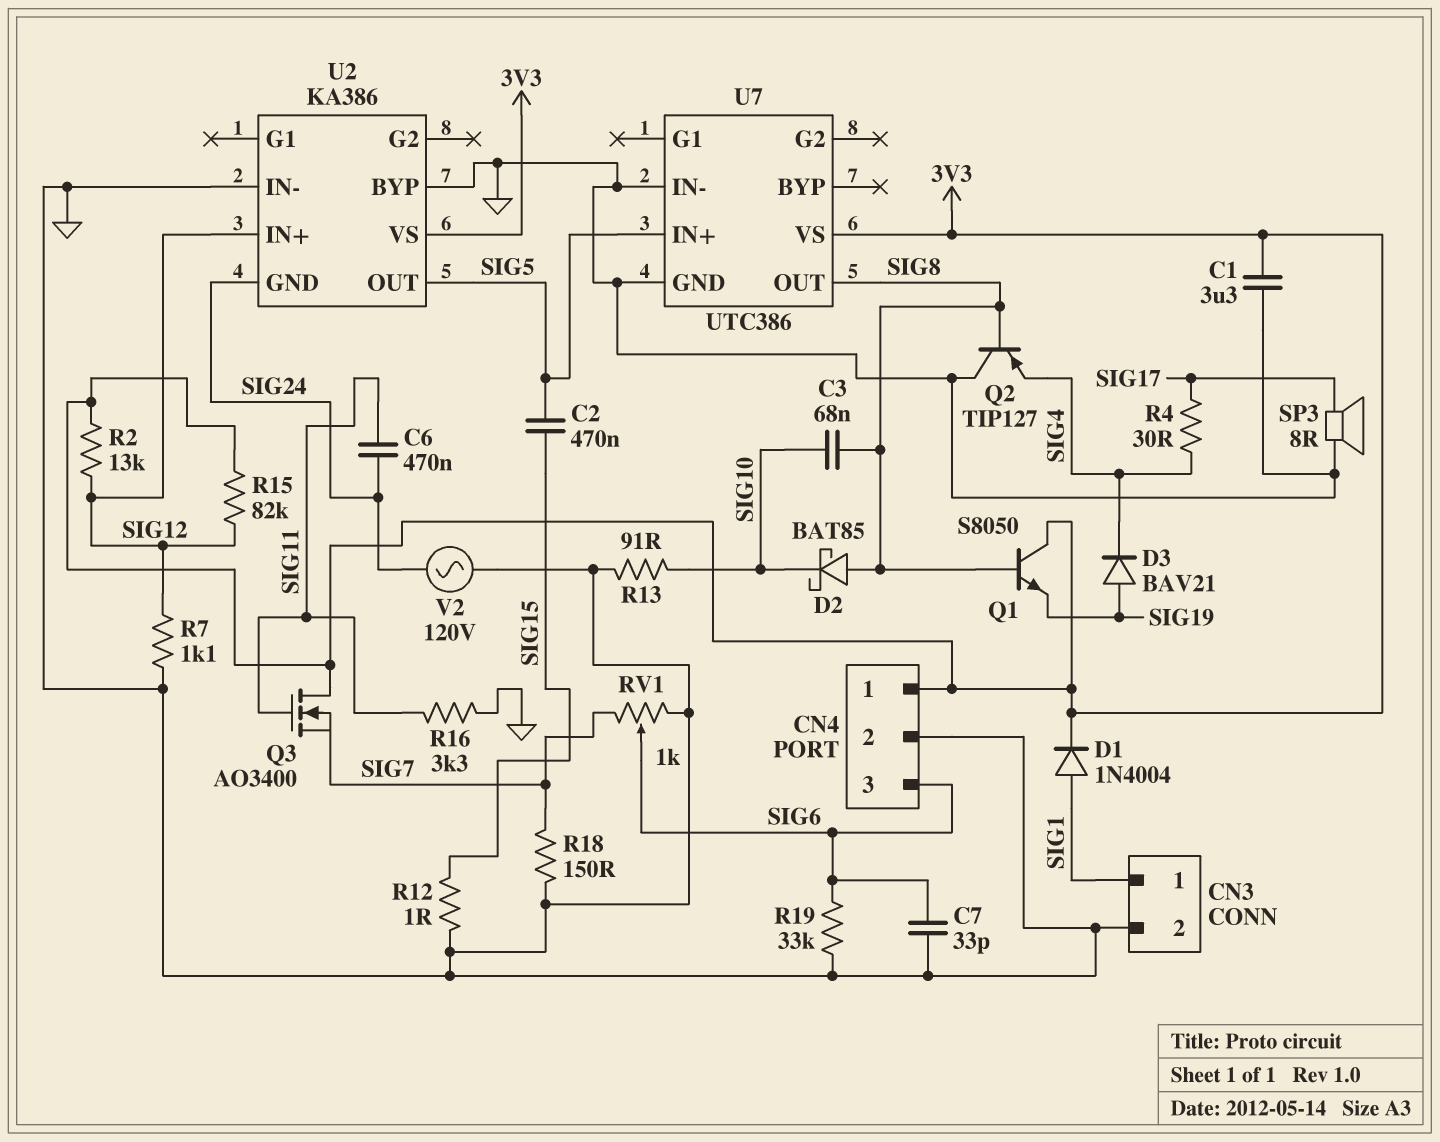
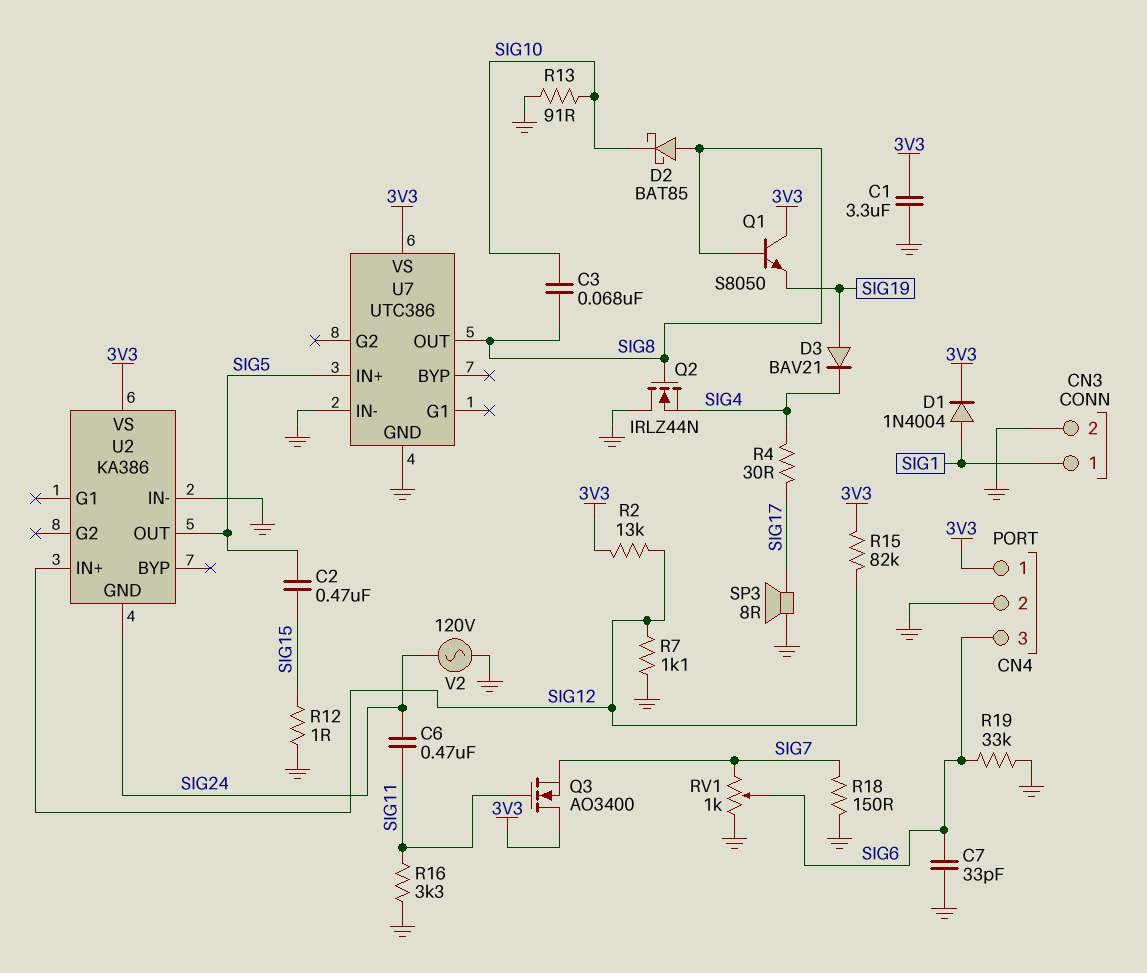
Q2: PNP TIP127 (B SIG8, C GND, E SIG4) -> NMOS IRLZ44N (G SIG8, D GND, S SIG4)
U2 pin BYP: GND -> none

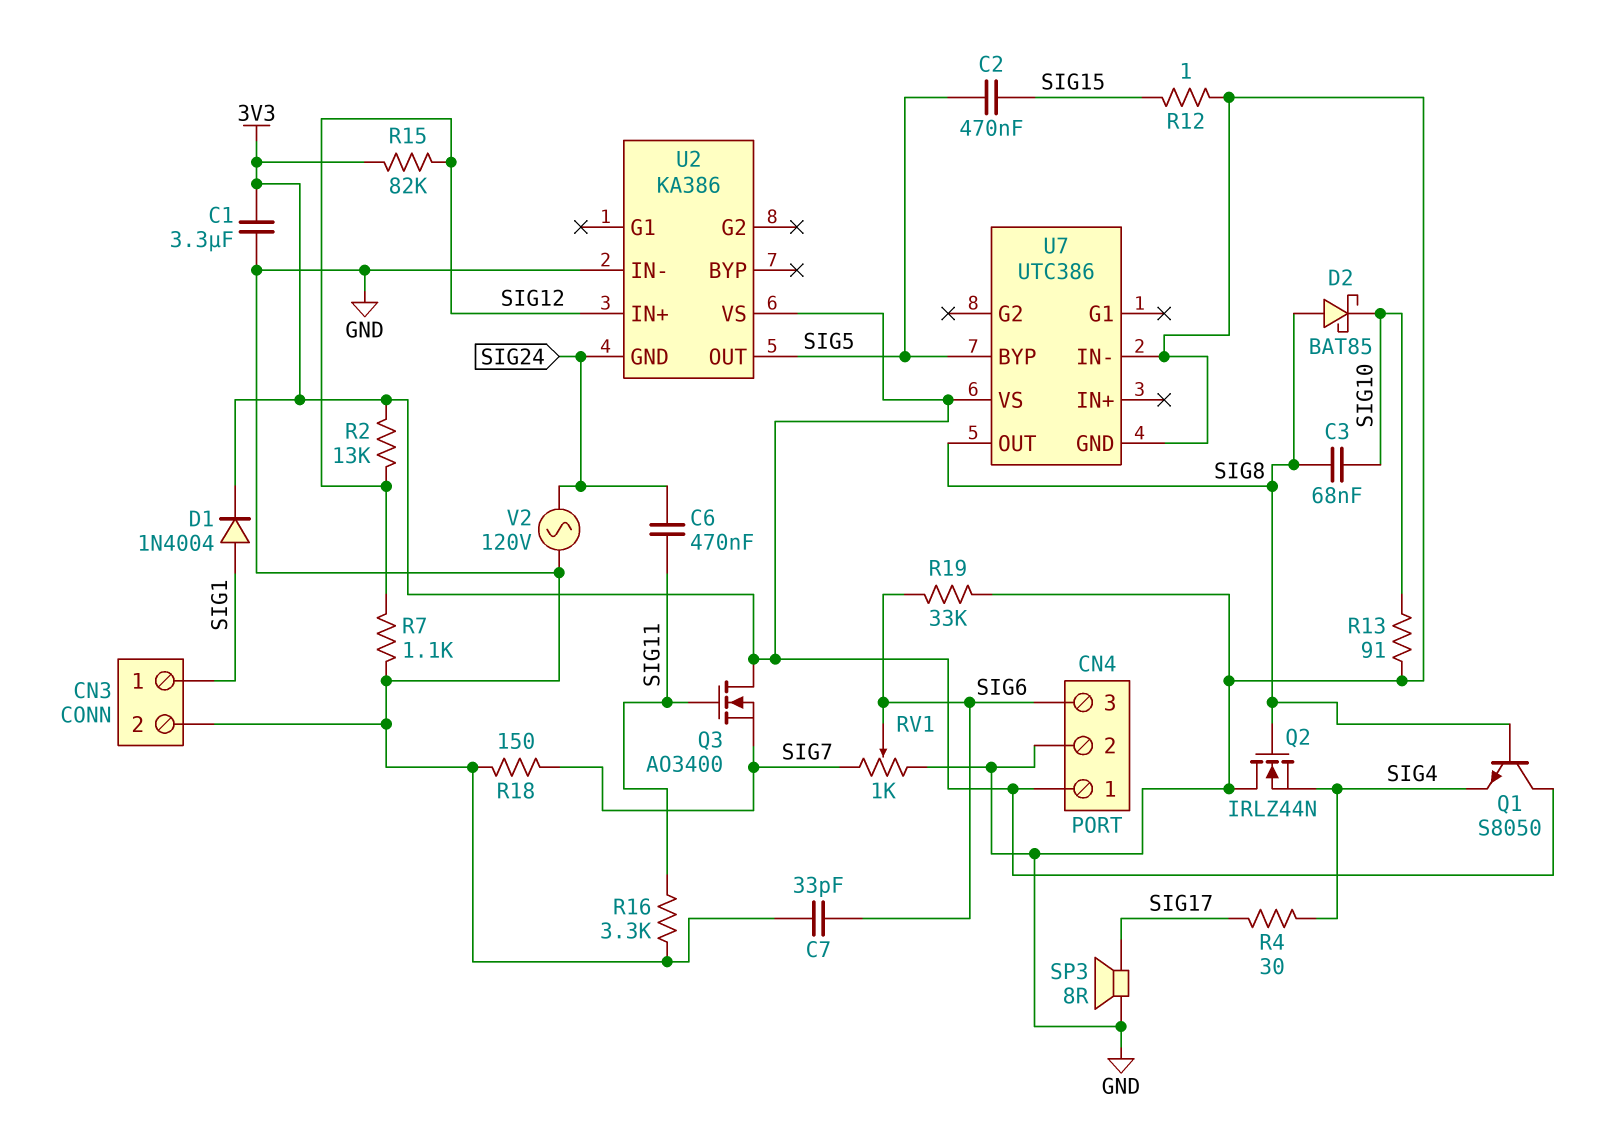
D3: diode BAV21 (A SIG19, K SIG4) -> none
Q1: NPN S8050 (B SIG8, C 3V3, E SIG19) -> NPN S8050 (B SIG8, C 3V3, E SIG4)
U7 pin BYP: none -> SIG5
U7 pin IN+: SIG5 -> none

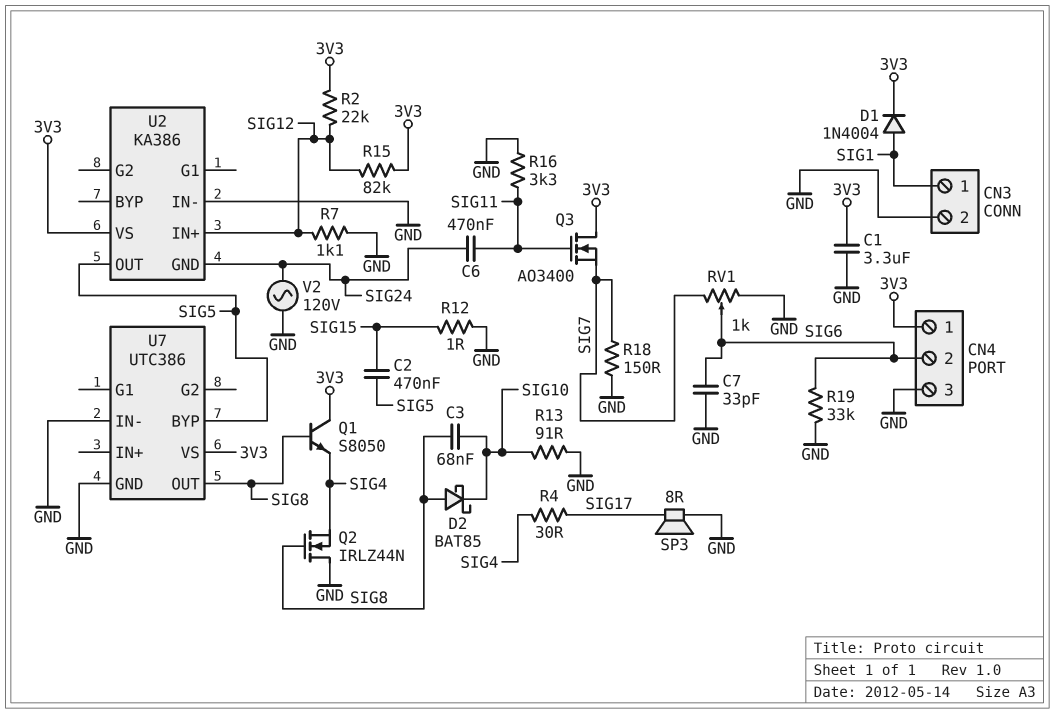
CN4 pin 2: GND -> SIG6
CN4 pin 3: SIG6 -> GND
R2: 13k (3V3, SIG12) -> 22k (3V3, SIG12)

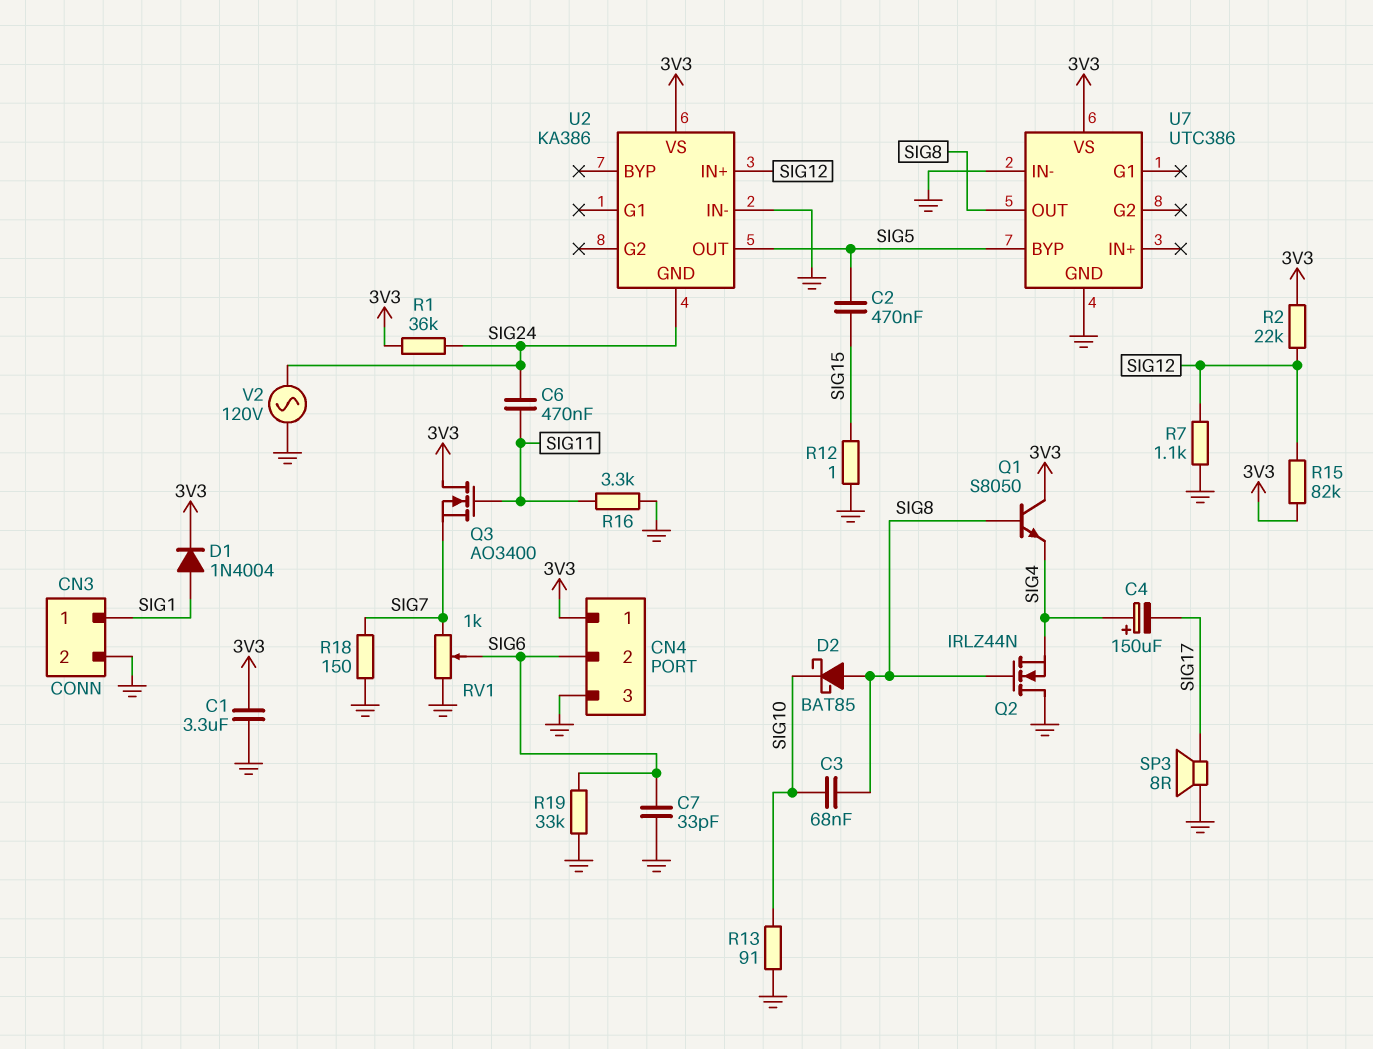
C4: none -> 150uF (plus SIG4, minus SIG17)
R1: none -> 36k (3V3, SIG24)
R4: 30 (SIG4, SIG17) -> none

